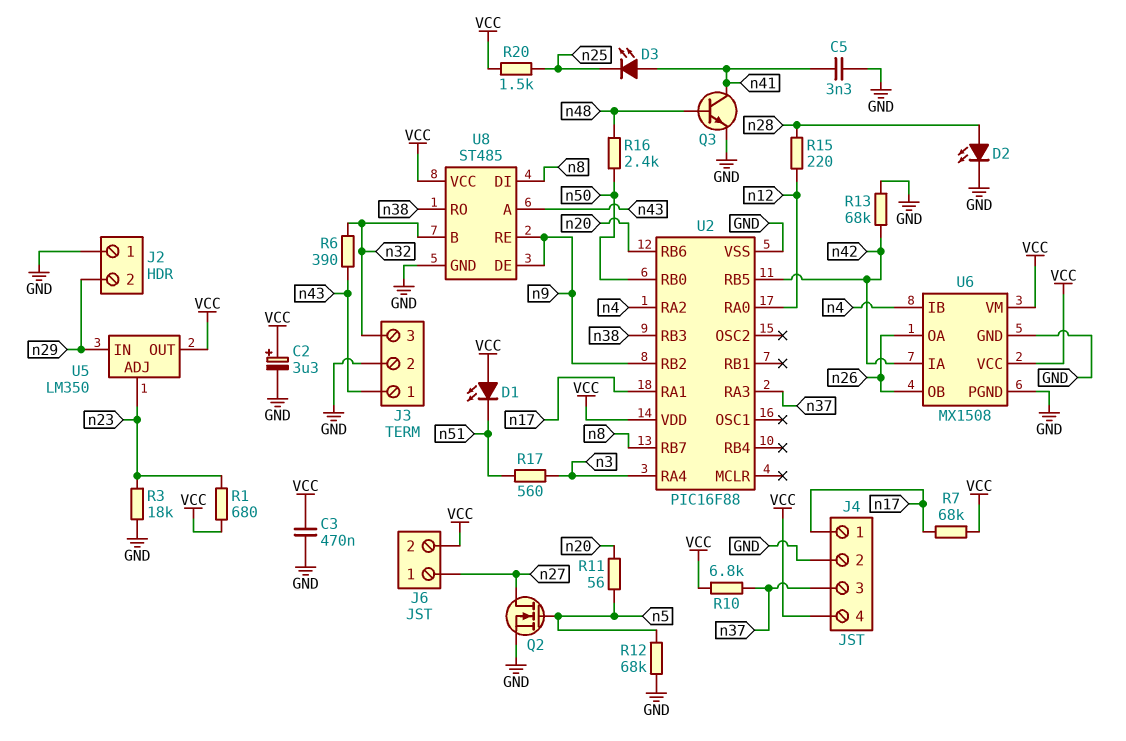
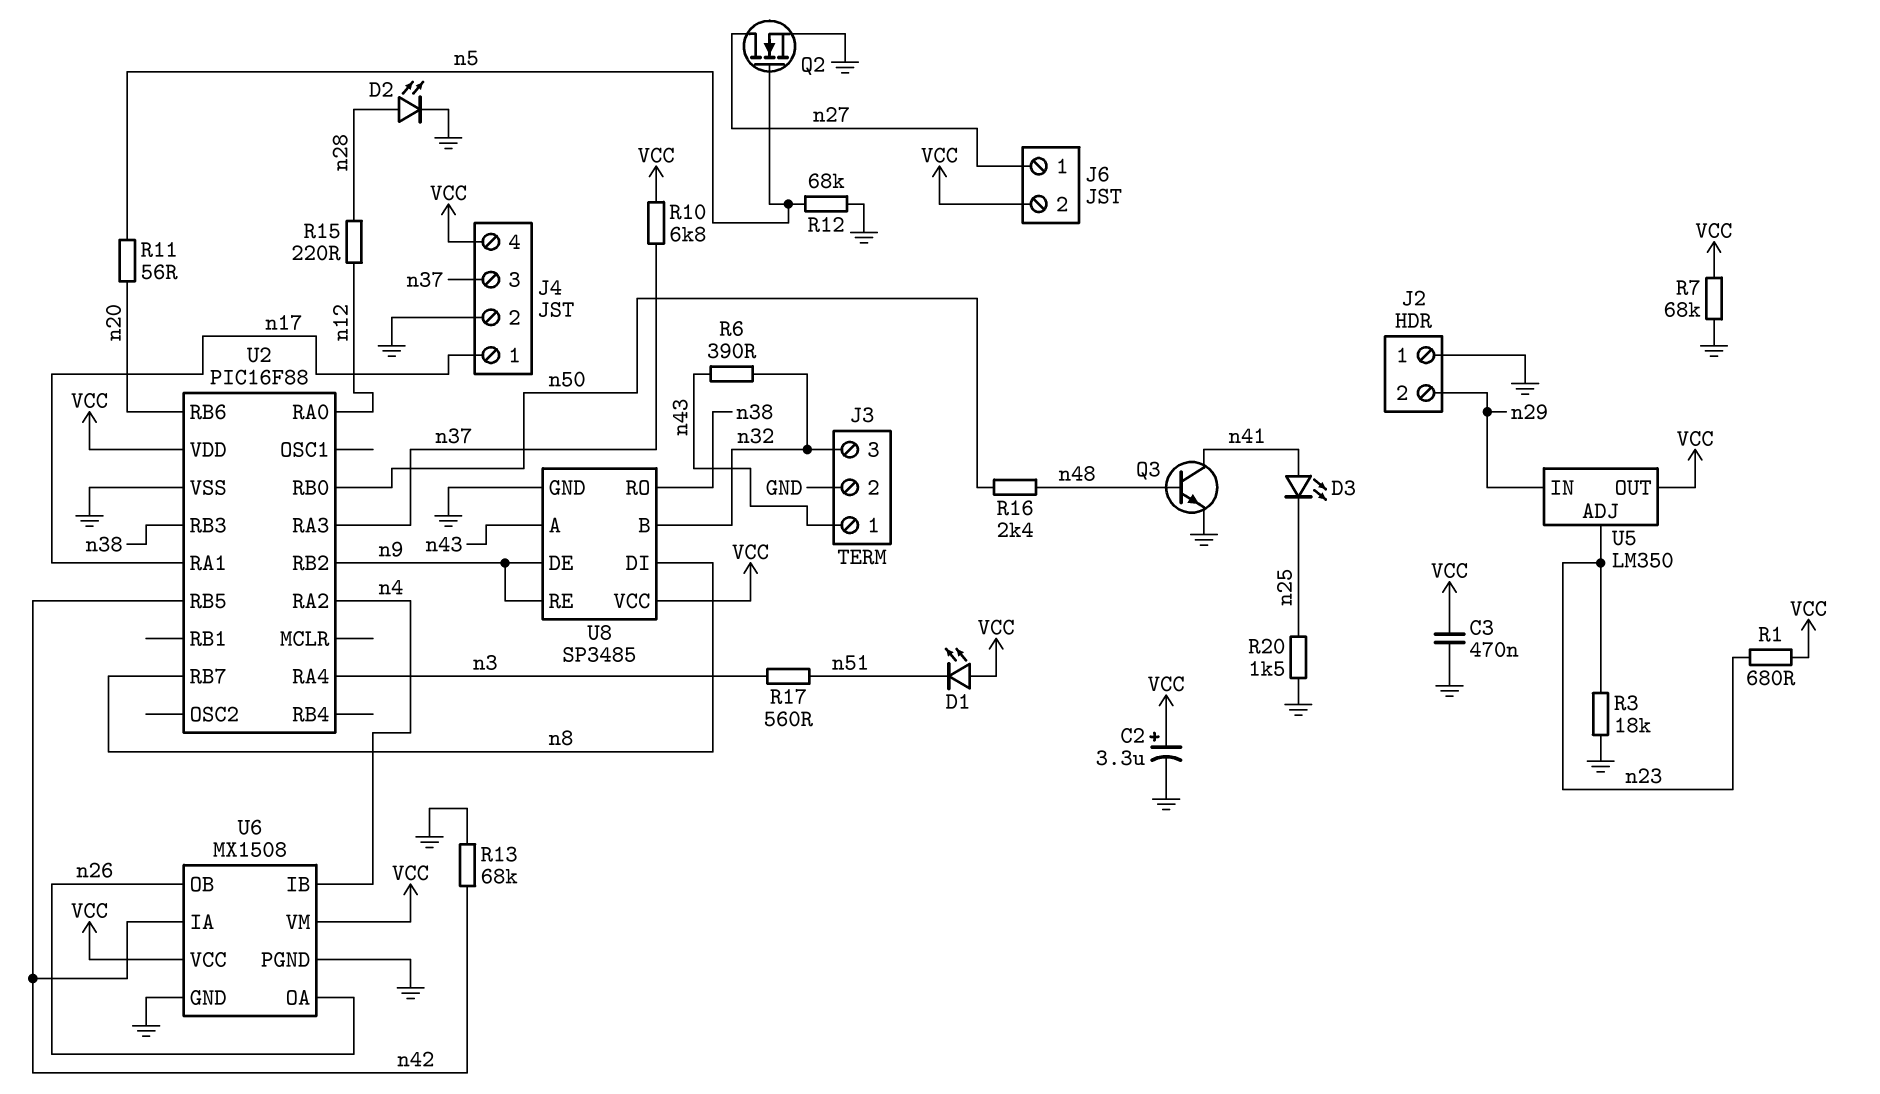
C5: 3.3nF (GND, n41) -> none
R7: 68k (VCC, n17) -> 68k (GND, VCC)
R20: 1.5k (VCC, n25) -> 1.5k (GND, n25)
U8: ST485 -> SP3485

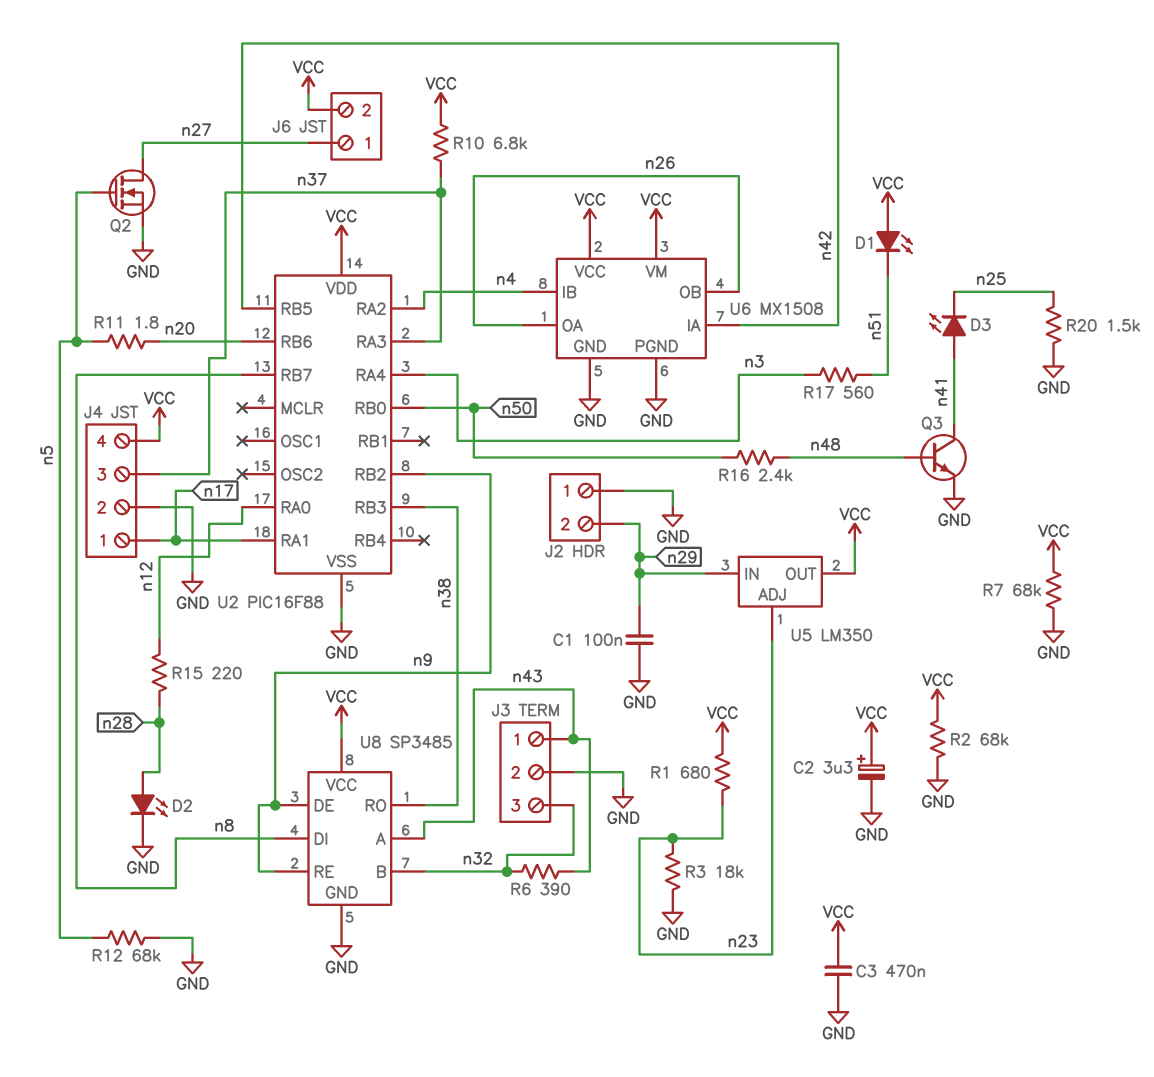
C1: none -> 100nF (GND, n29)
R2: none -> 68k (GND, VCC)
R11: 56 (n5, n20) -> 1.8 (n5, n20)
R13: 68k (GND, n42) -> none

